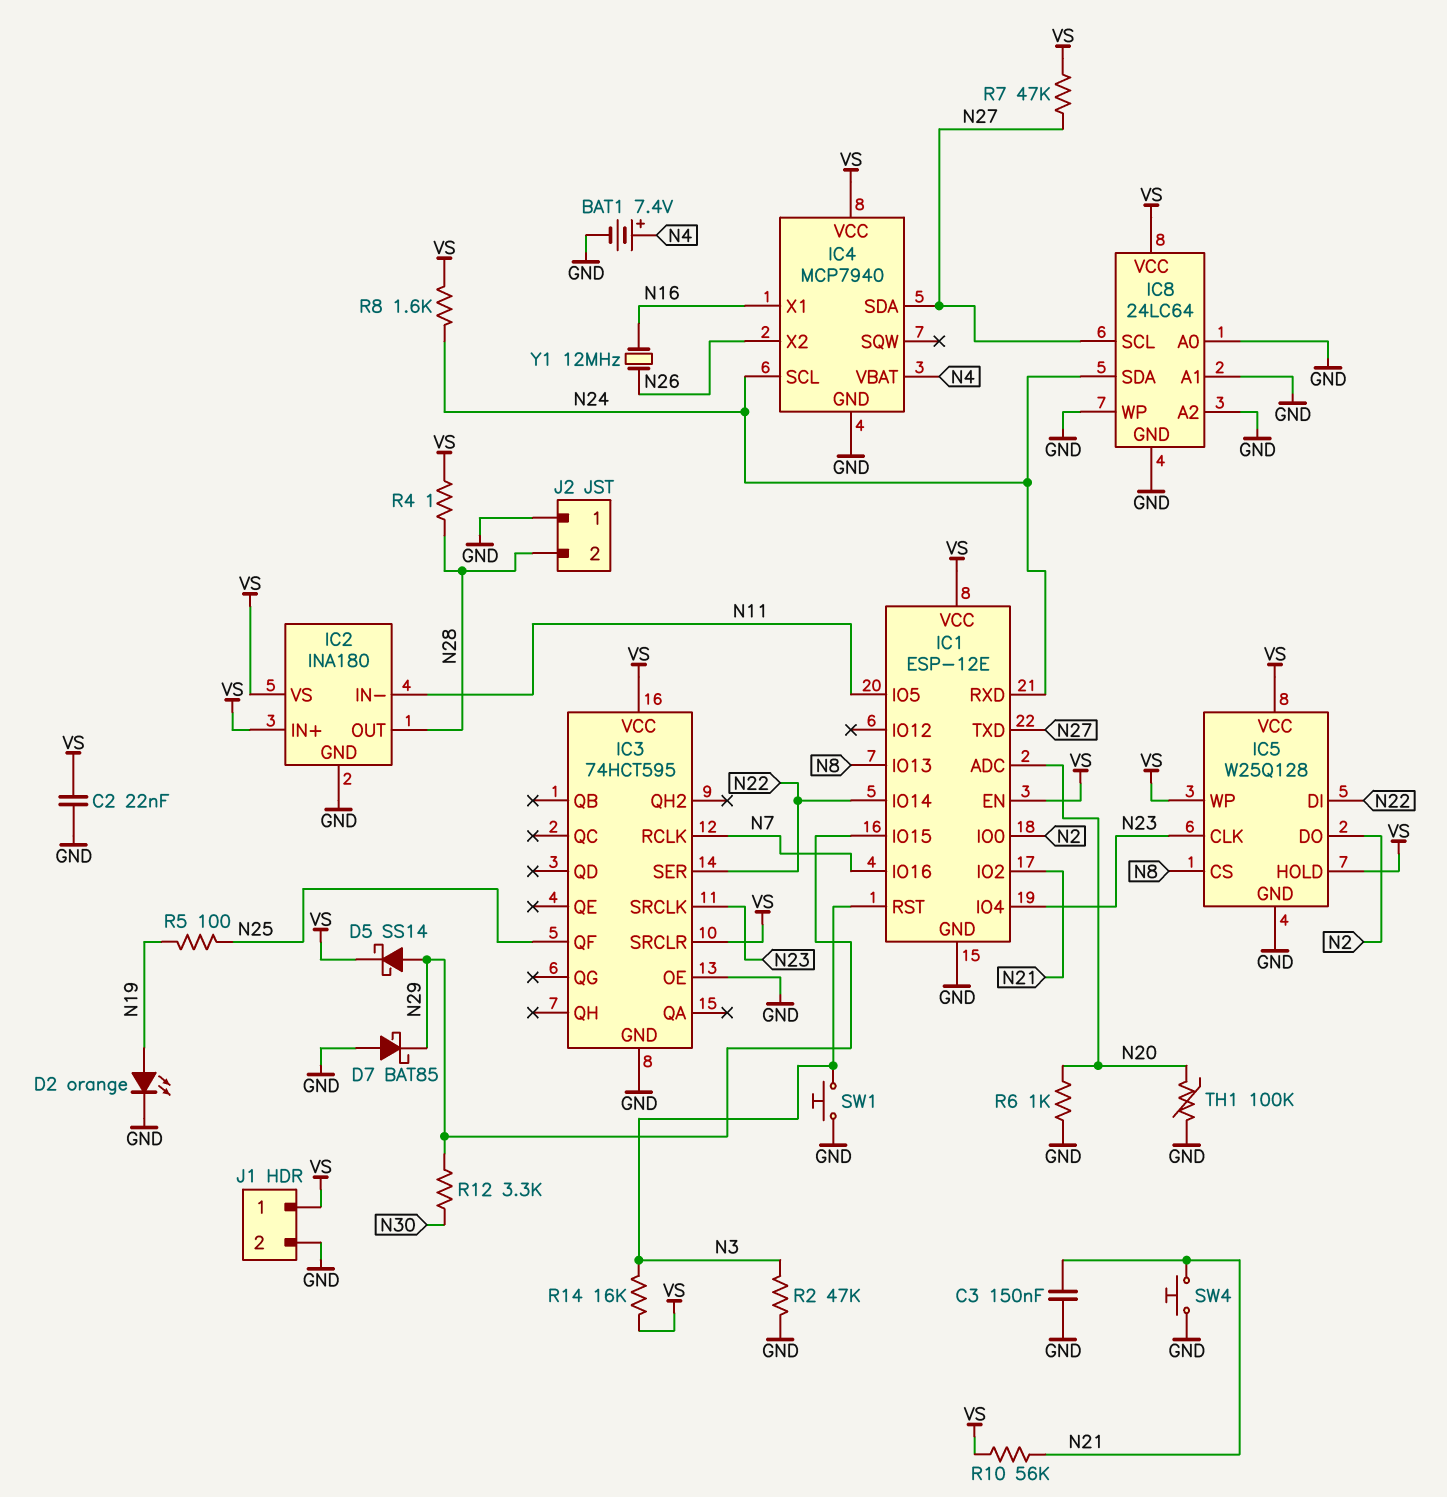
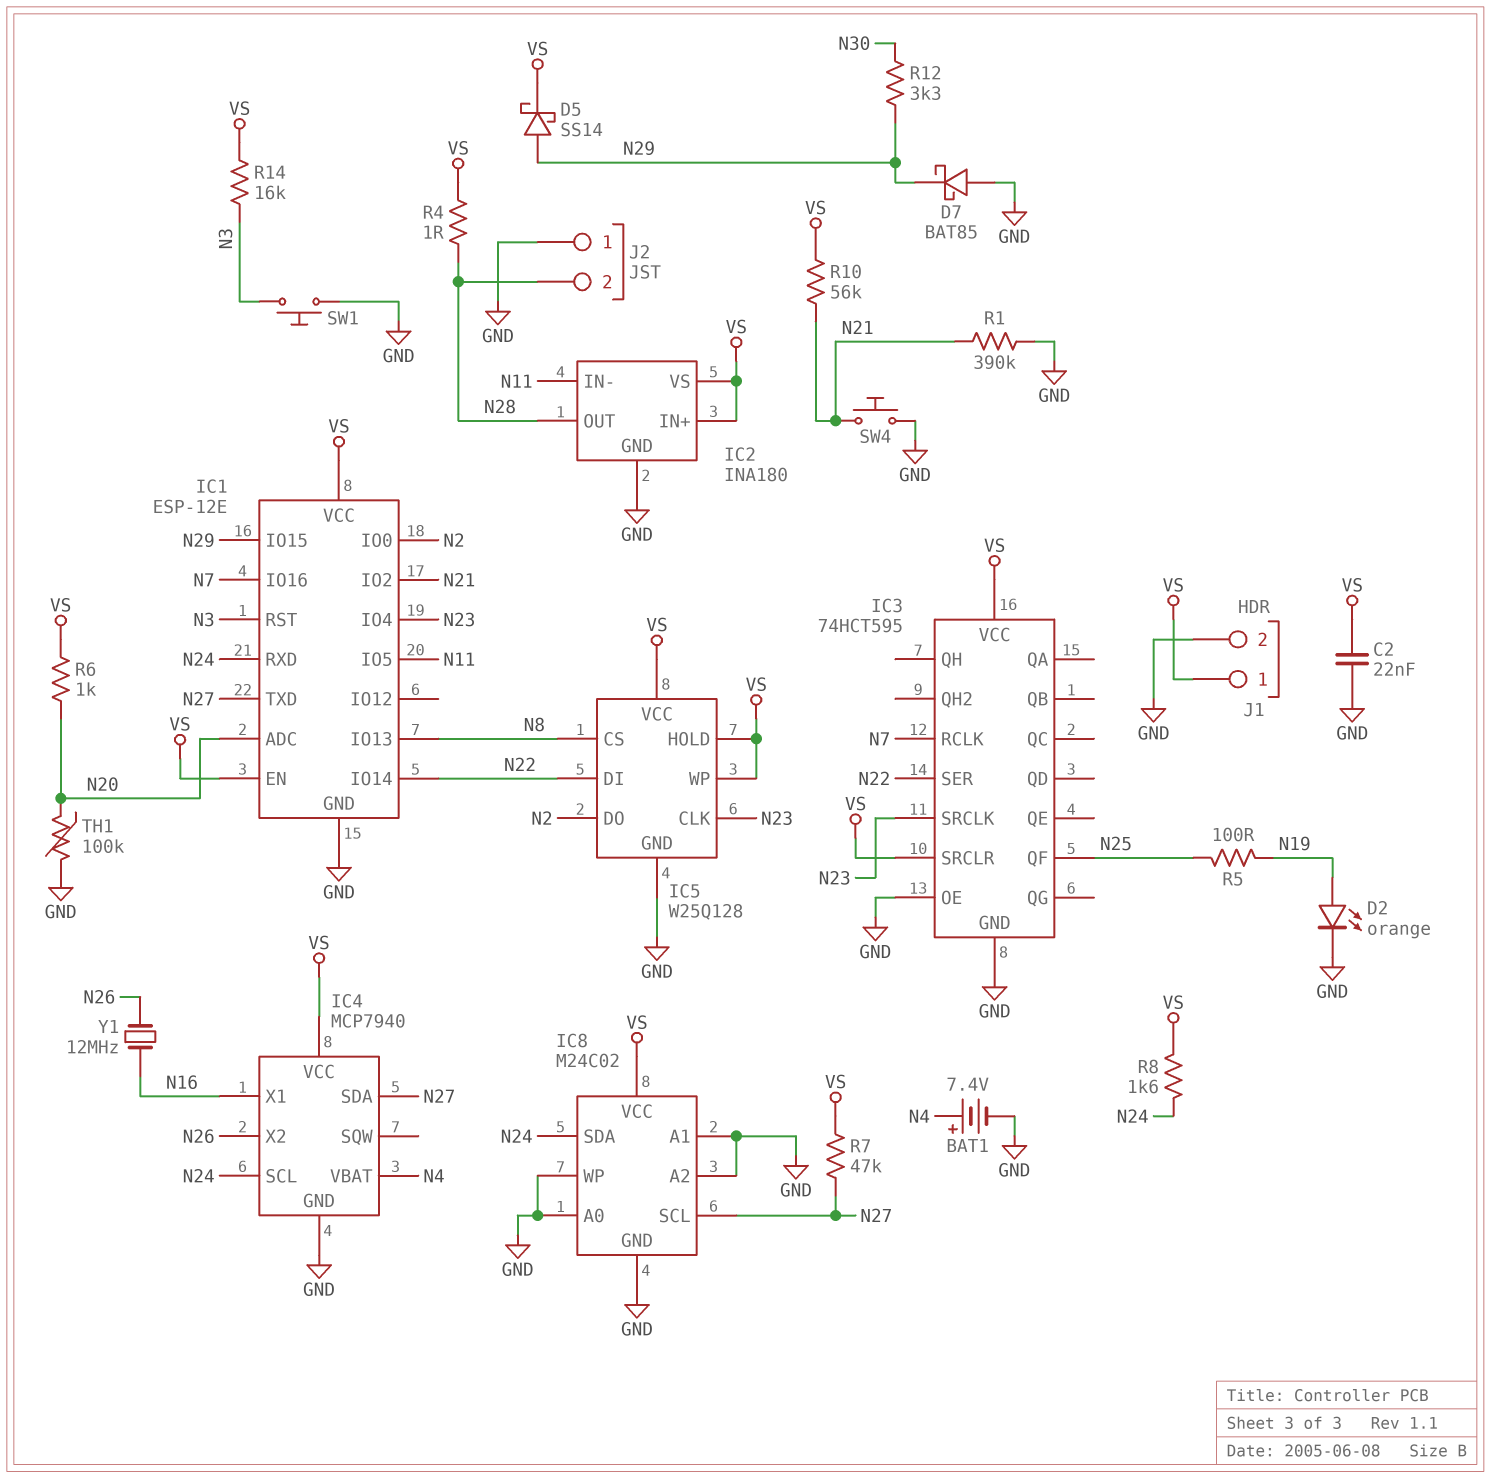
C3: 150nF (GND, N21) -> none
IC8: 24LC64 -> M24C02
R1: none -> 390k (GND, N21)
R2: 47k (GND, N3) -> none
R6: 1k (GND, N20) -> 1k (N20, VS)

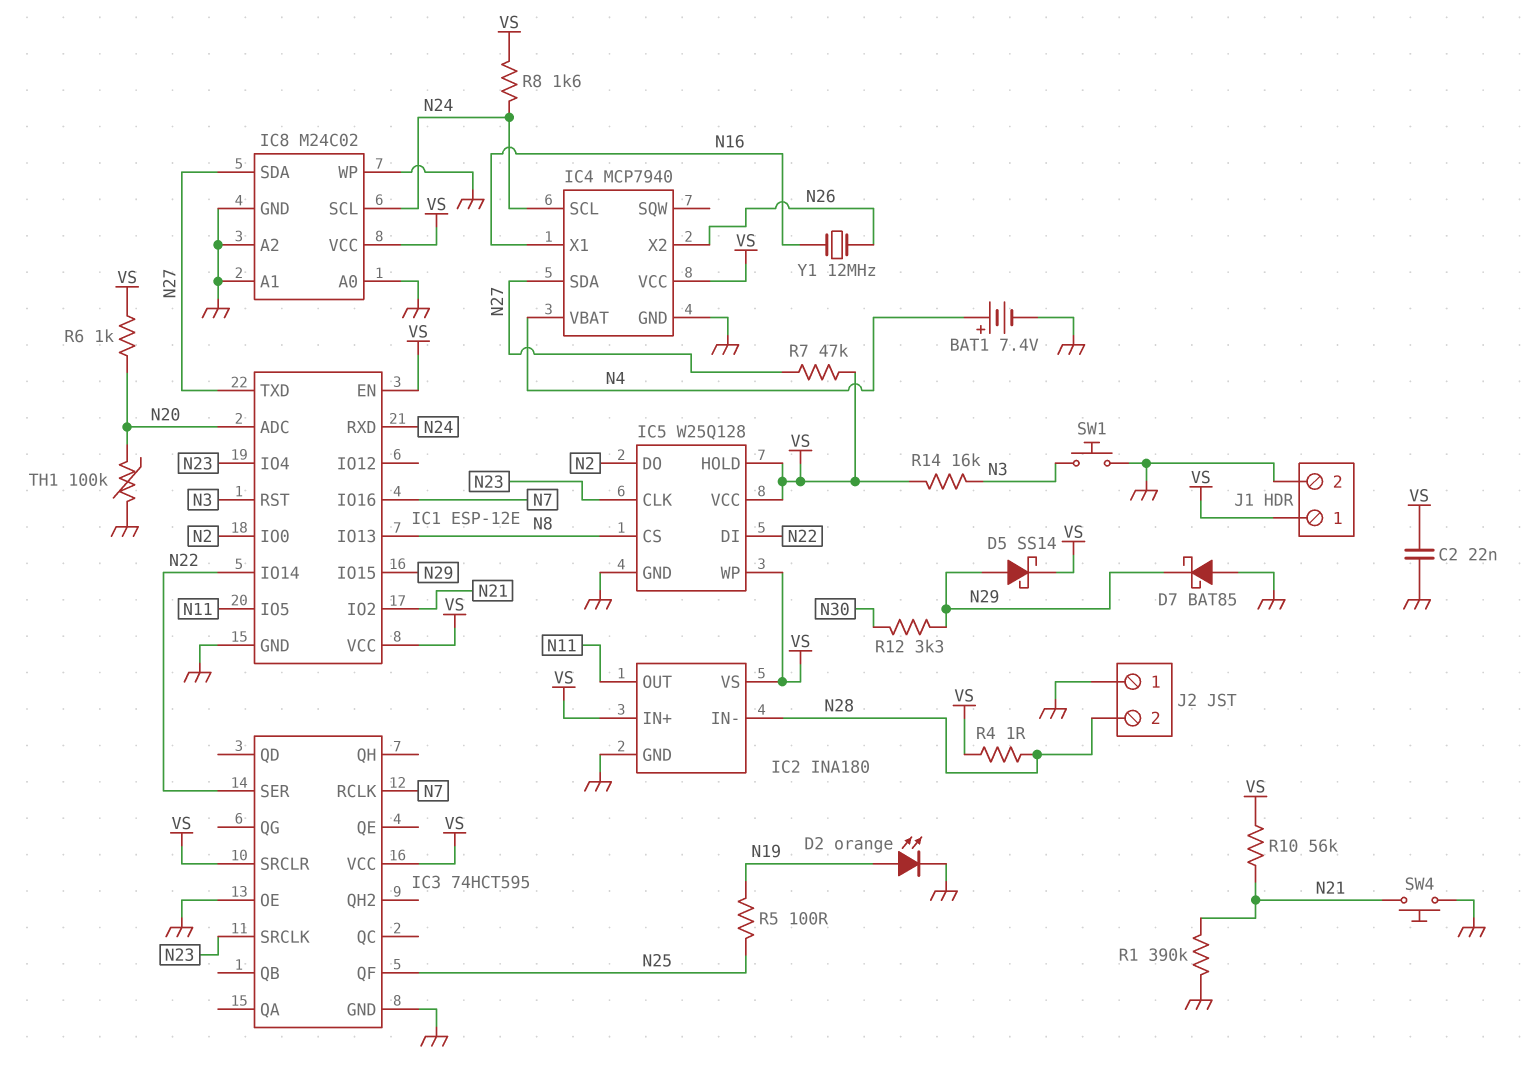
IC2 pin IN-: N11 -> N28
IC2 pin OUT: N28 -> N11
IC8 pin SCL: N27 -> N24
IC8 pin SDA: N24 -> N27

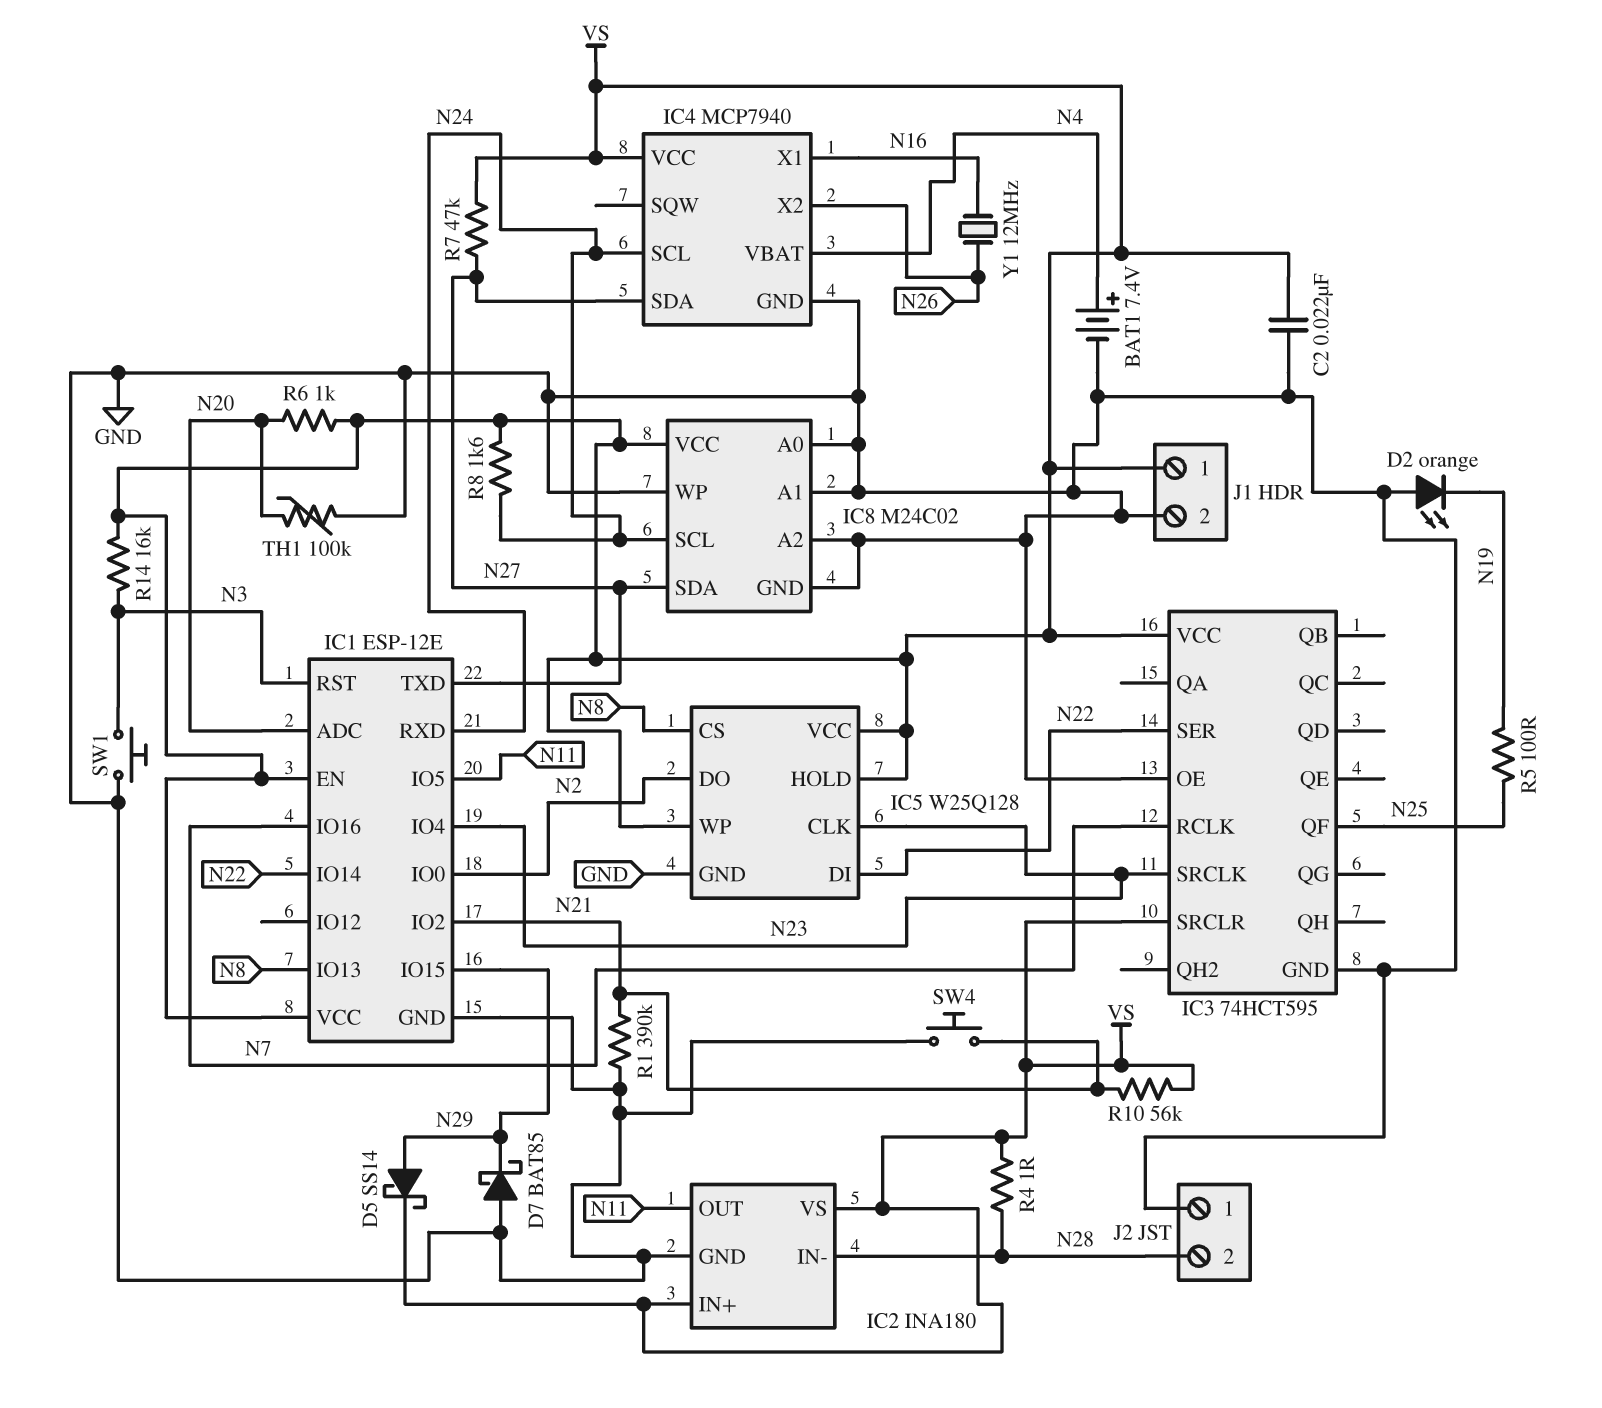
D2: LED orange (A N19, K GND) -> LED orange (A GND, K N19)
R12: 3.3k (N29, N30) -> none

